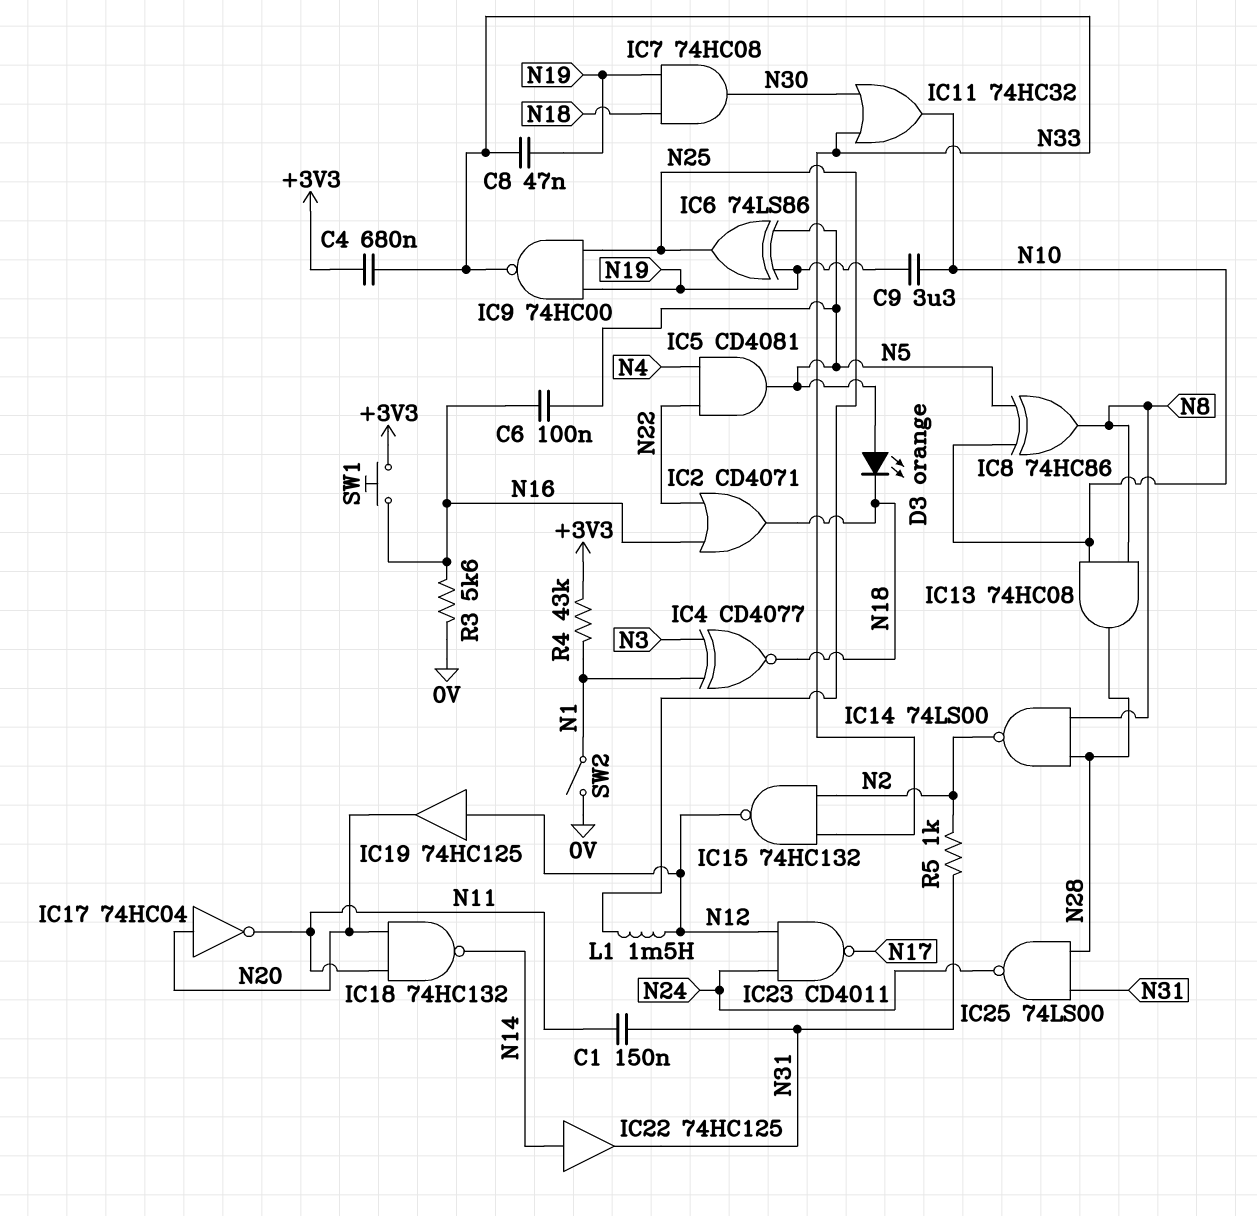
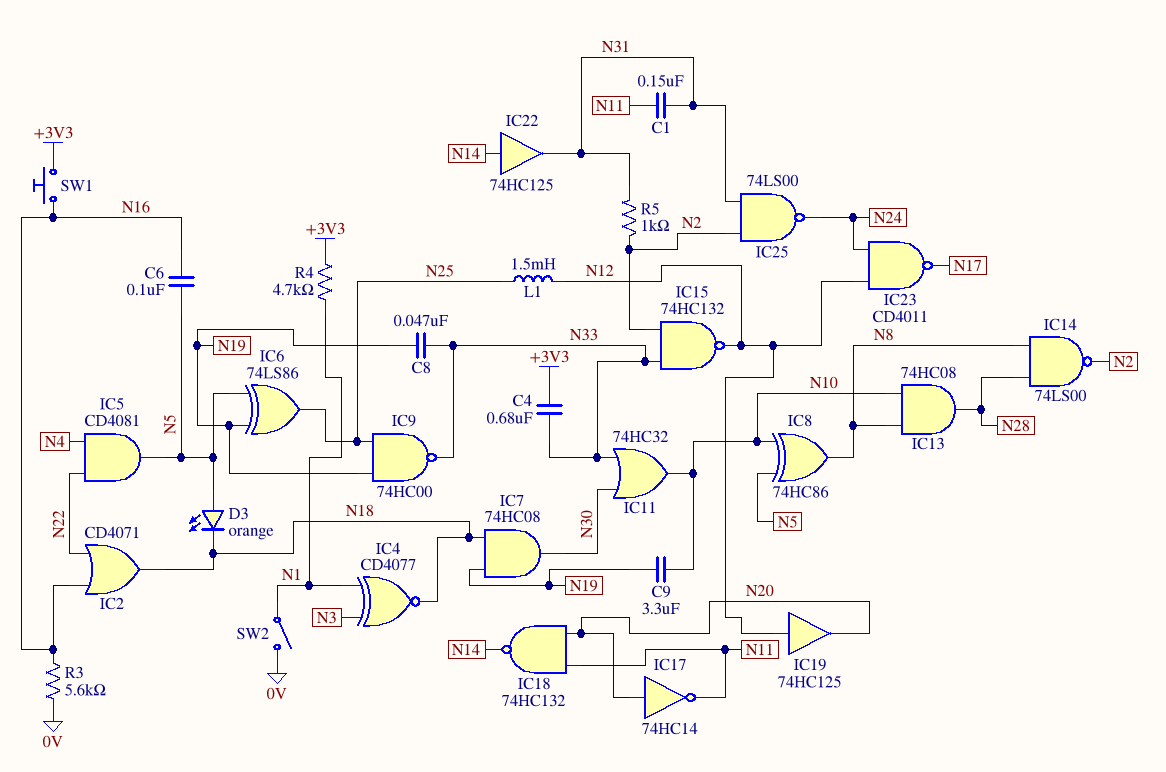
IC17: NOT 74HC04 (in N20, out N11) -> NOT 74HC14 (in N20, out N11)
IC25: NAND 74LS00 (in N28, in N31, out N24) -> NAND 74LS00 (in N2, in N31, out N24)
R4: 43k (+3V3, N1) -> 4.7k (+3V3, N1)

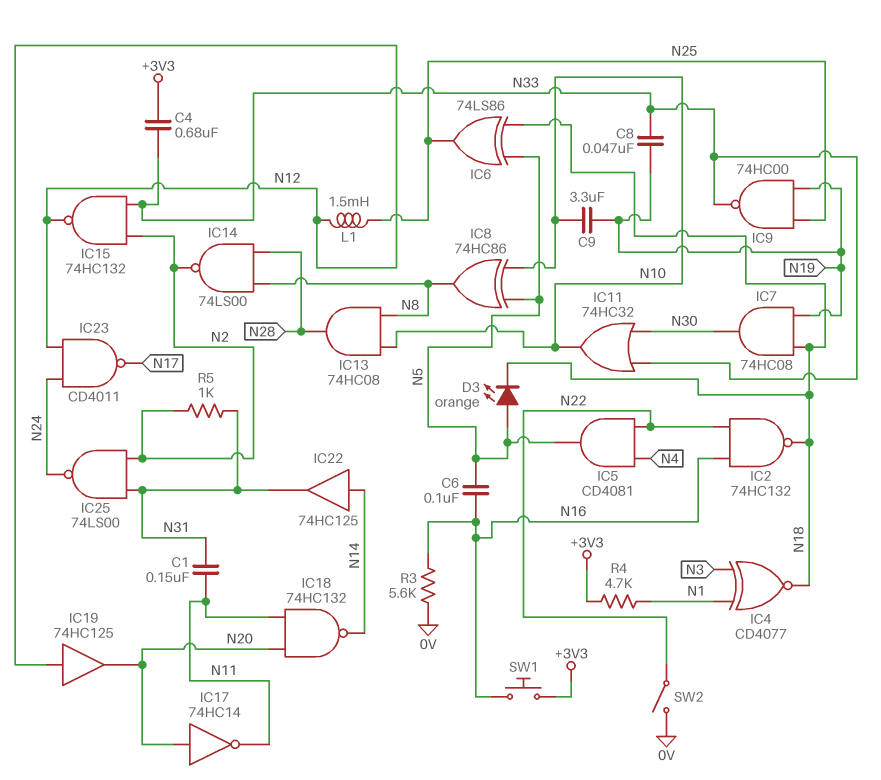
IC2: OR CD4071 (in N16, in N22, out N18) -> NAND 74HC132 (in N16, in N22, out N18)
IC6: XOR 74LS86 (in N5, in N19, out N25) -> XOR 74LS86 (in N5, in N18, out N25)
SW2: switch (0V, N1) -> switch (0V, N22)

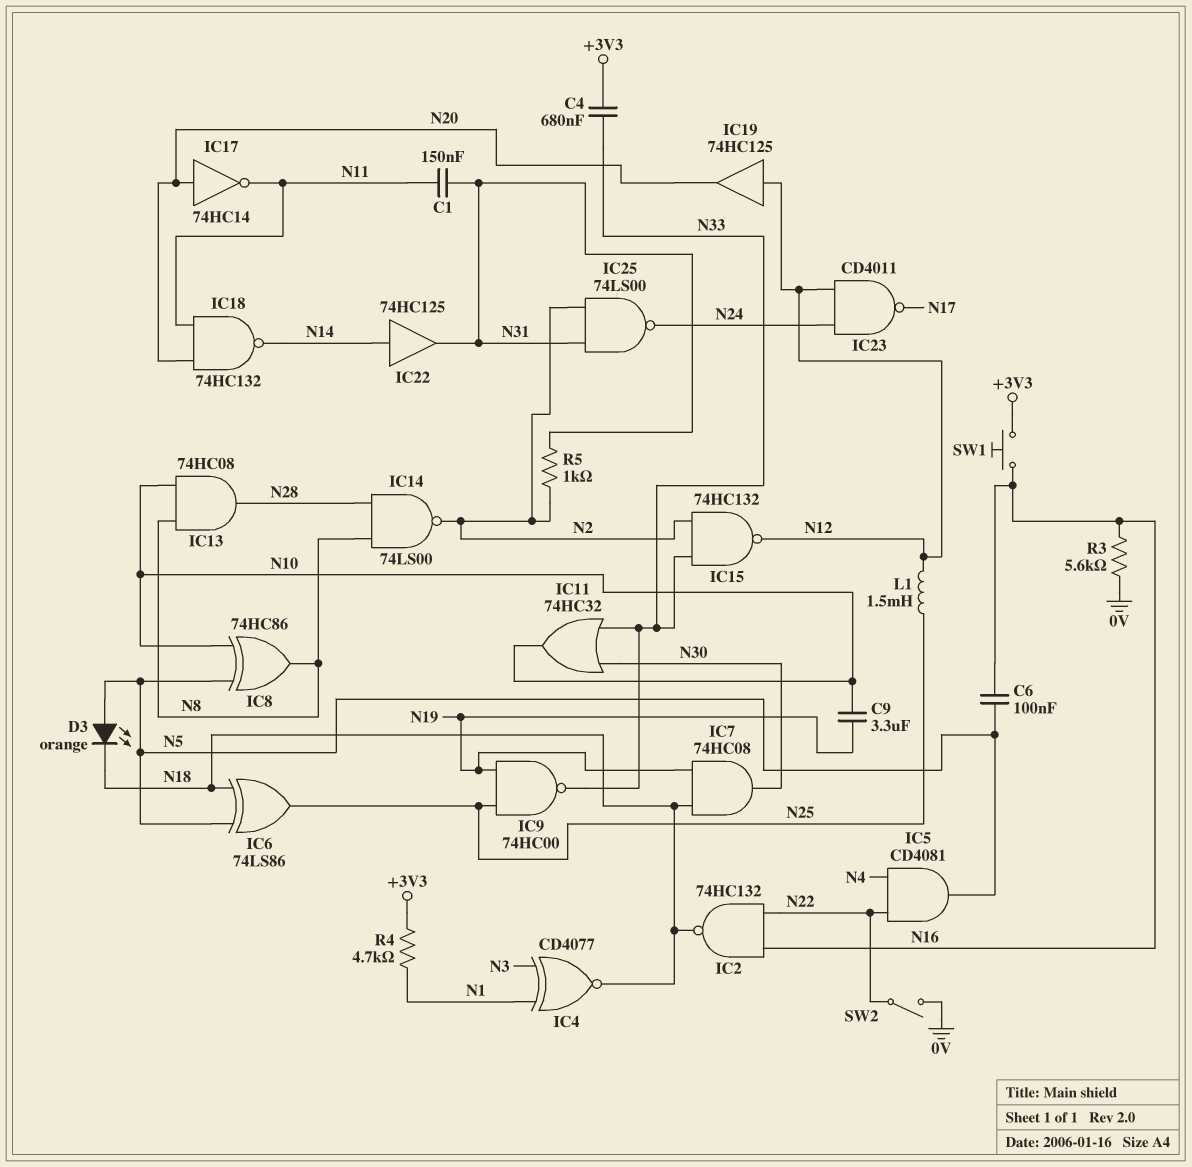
C8: 47nF (N19, N33) -> none

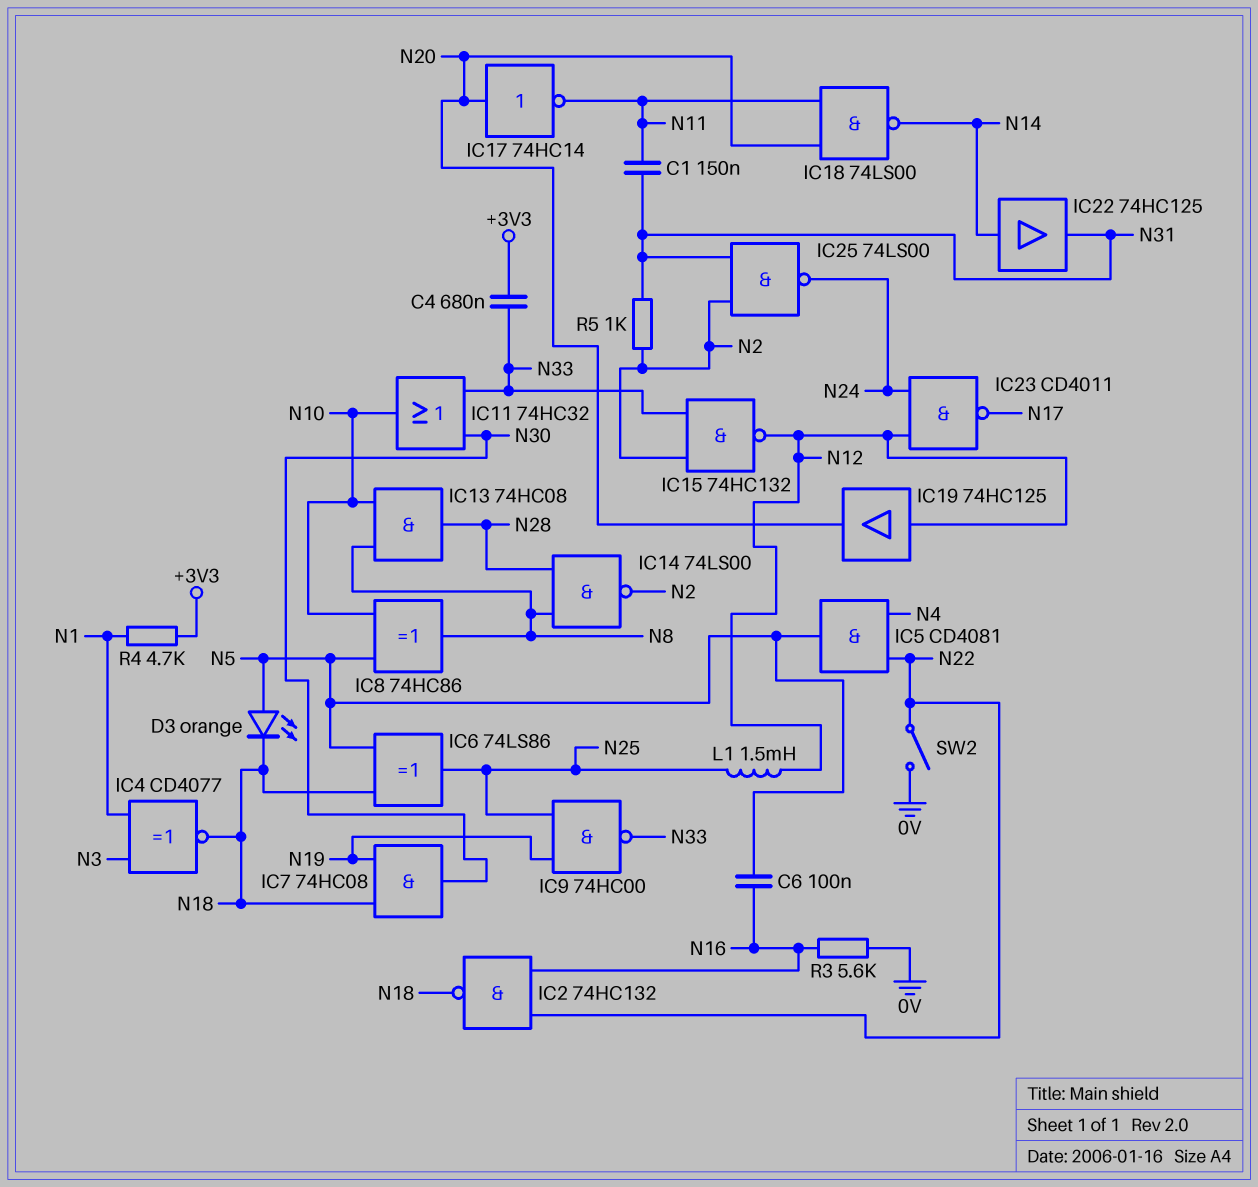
C9: 3.3uF (N10, N19) -> none
IC18: NAND 74HC132 (in N11, in N20, out N14) -> NAND 74LS00 (in N11, in N20, out N14)
SW1: button (+3V3, N16) -> none

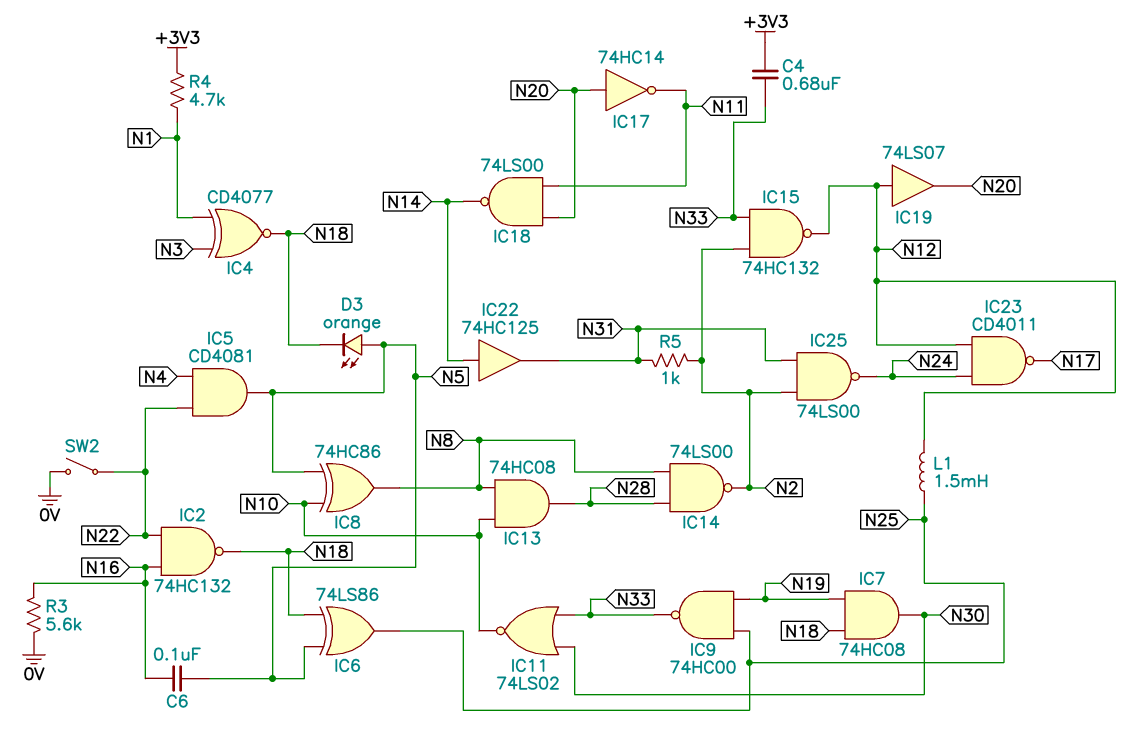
C1: 150nF (N11, N31) -> none
IC11: OR 74HC32 (in N30, in N33, out N10) -> NOR 74LS02 (in N30, in N33, out N10)
IC19: buffer 74HC125 (in N12, out N20) -> buffer 74LS07 (in N12, out N20)

